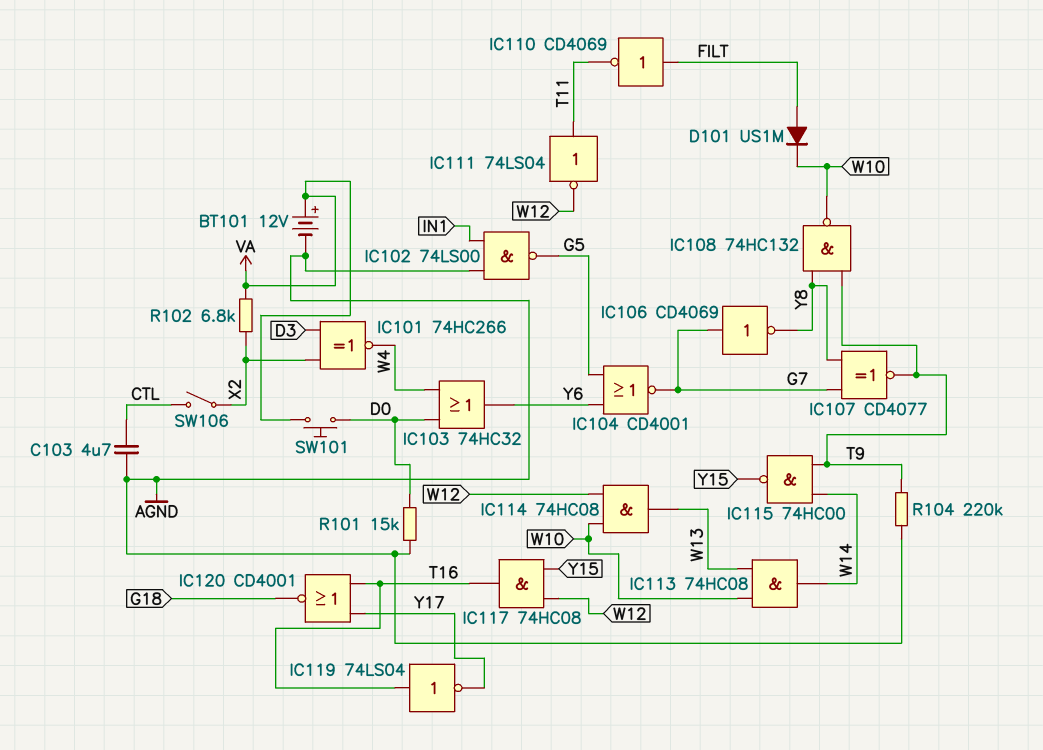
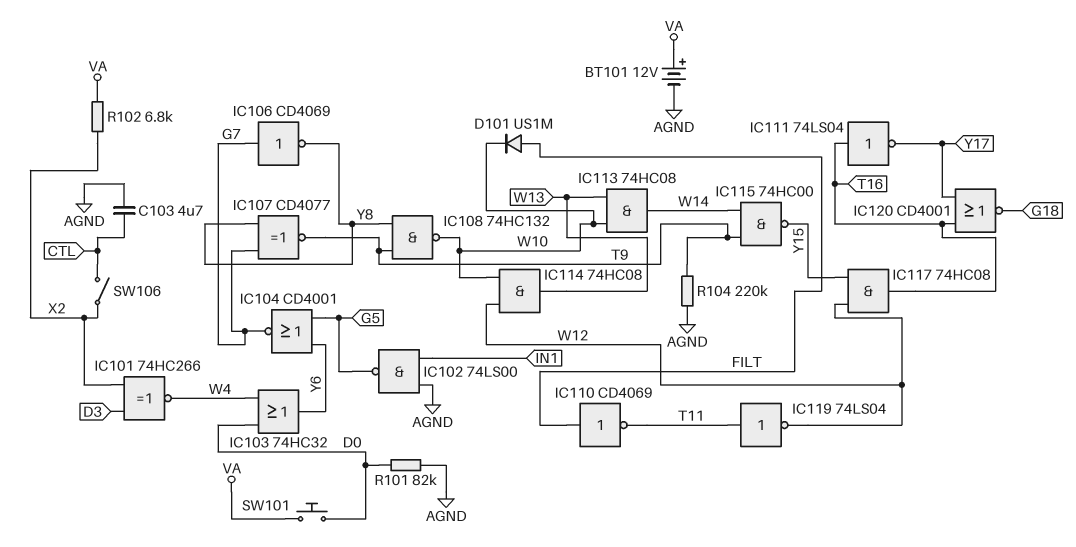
IC111: NOT 74LS04 (in T11, out W12) -> NOT 74LS04 (in T16, out Y17)
IC119: NOT 74LS04 (in T16, out Y17) -> NOT 74LS04 (in T11, out W12)
R101: 15k (AGND, D0) -> 82k (AGND, D0)

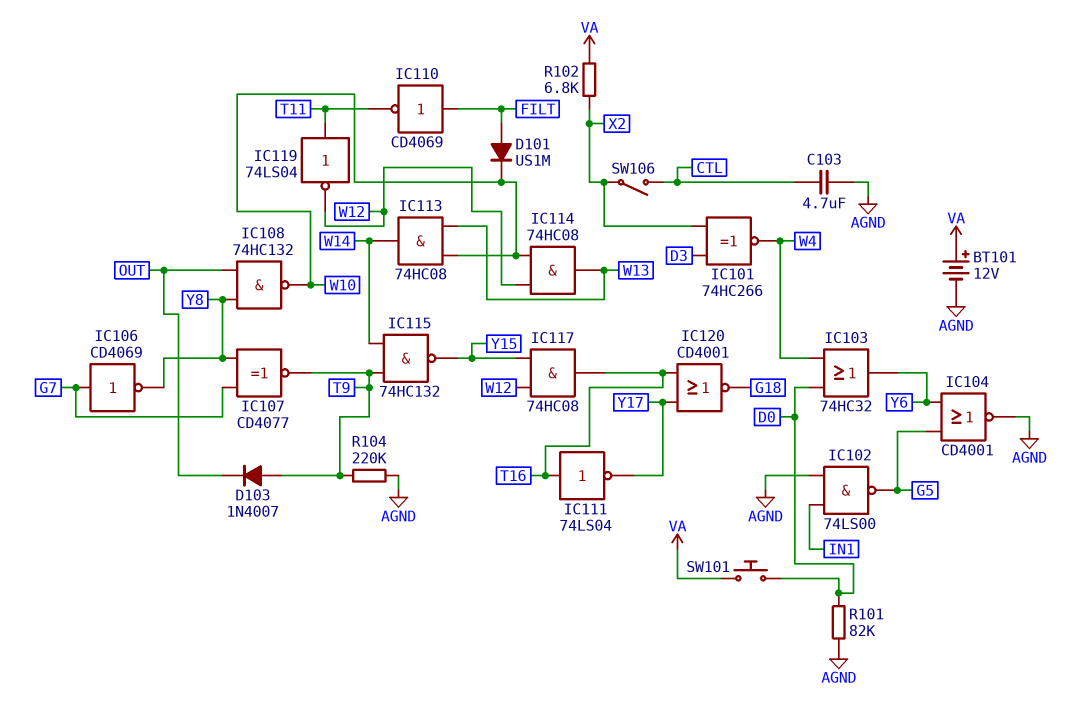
D103: none -> diode 1N4007 (A T9, K OUT)
IC104: NOR CD4001 (in G5, in Y6, out G7) -> NOR CD4001 (in G5, in Y6, out AGND)
IC108: NAND 74HC132 (in T9, in Y8, out W10) -> NAND 74HC132 (in OUT, in Y8, out W10)
IC115: NAND 74HC00 (in T9, in W14, out Y15) -> NAND 74HC132 (in T9, in W14, out Y15)

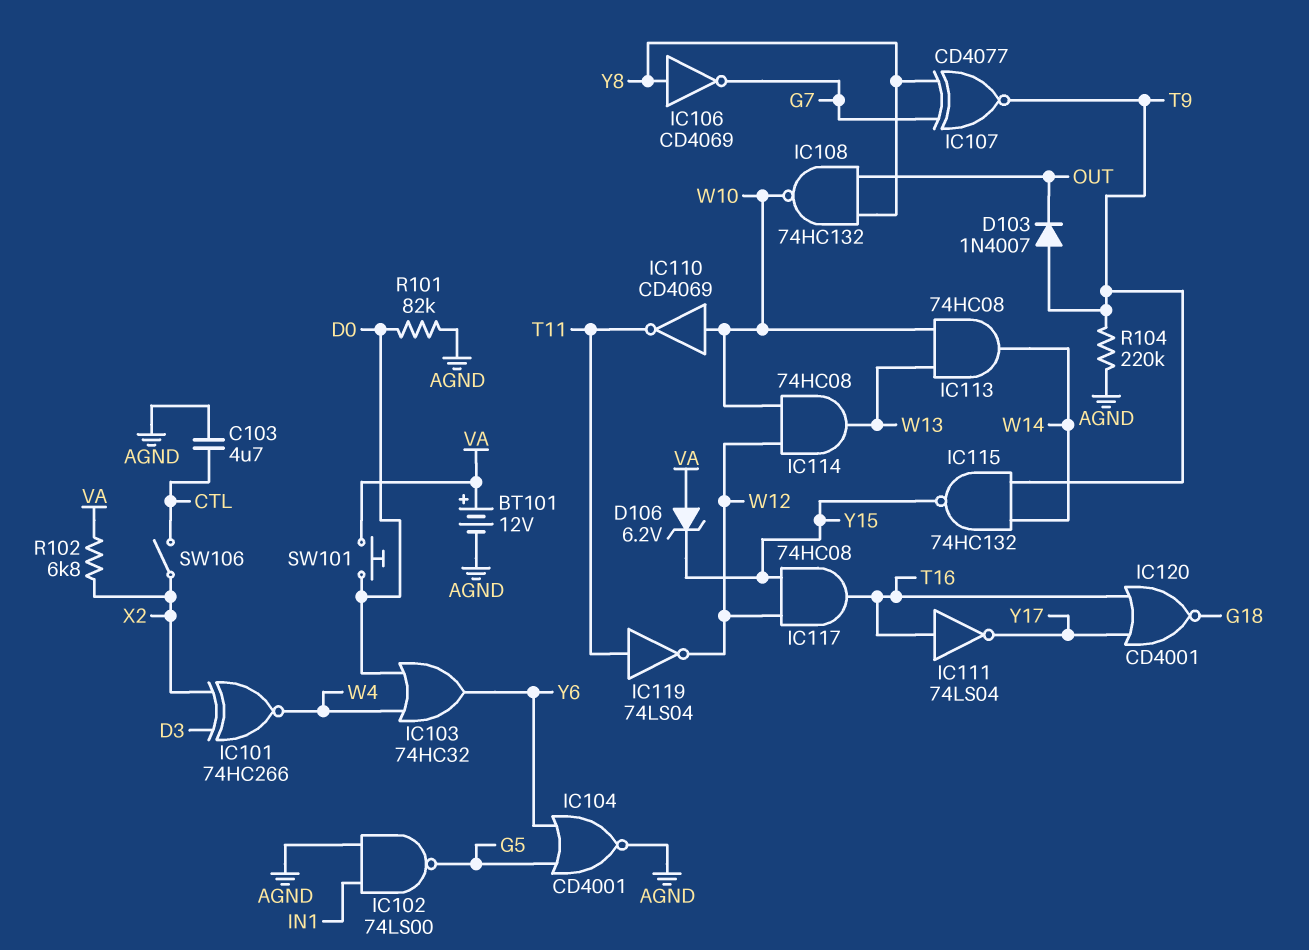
D101: diode US1M (A FILT, K W10) -> none
D106: none -> zener 6.2V (A VA, K Y15)
IC106: NOT CD4069 (in G7, out Y8) -> NOT CD4069 (in Y8, out G7)
IC110: NOT CD4069 (in FILT, out T11) -> NOT CD4069 (in W10, out T11)

